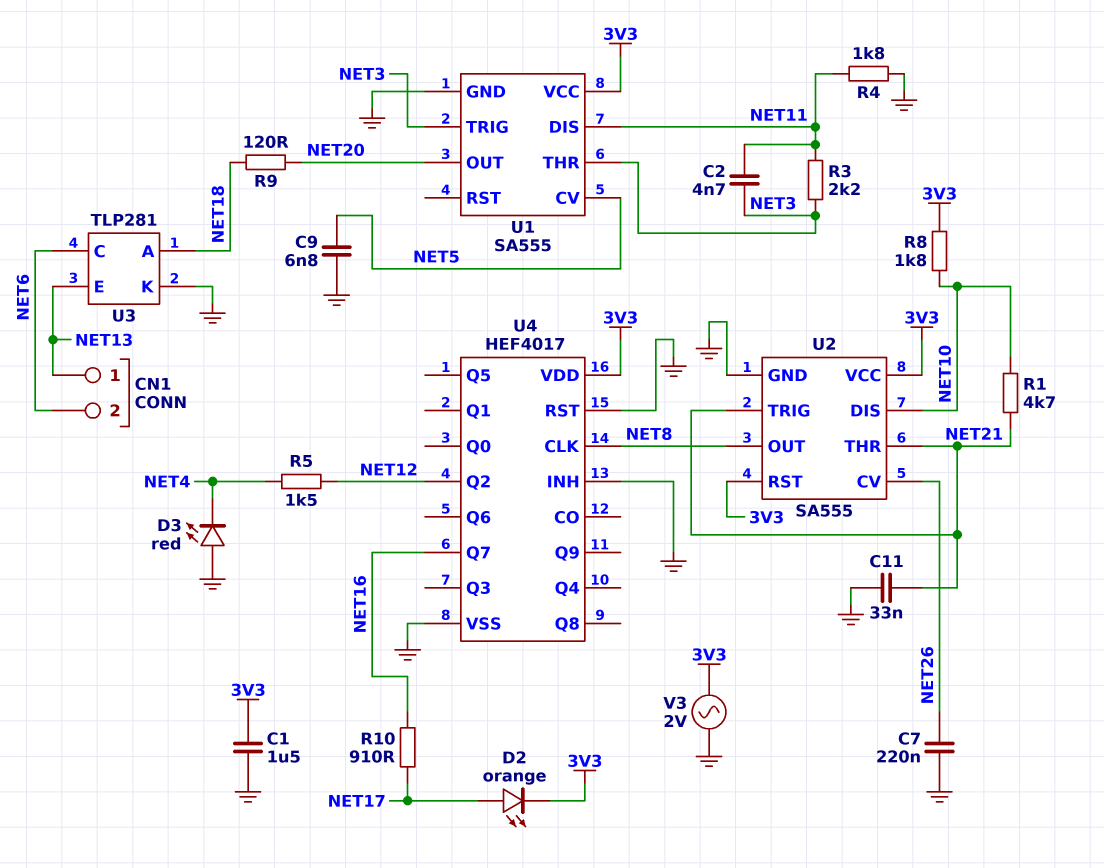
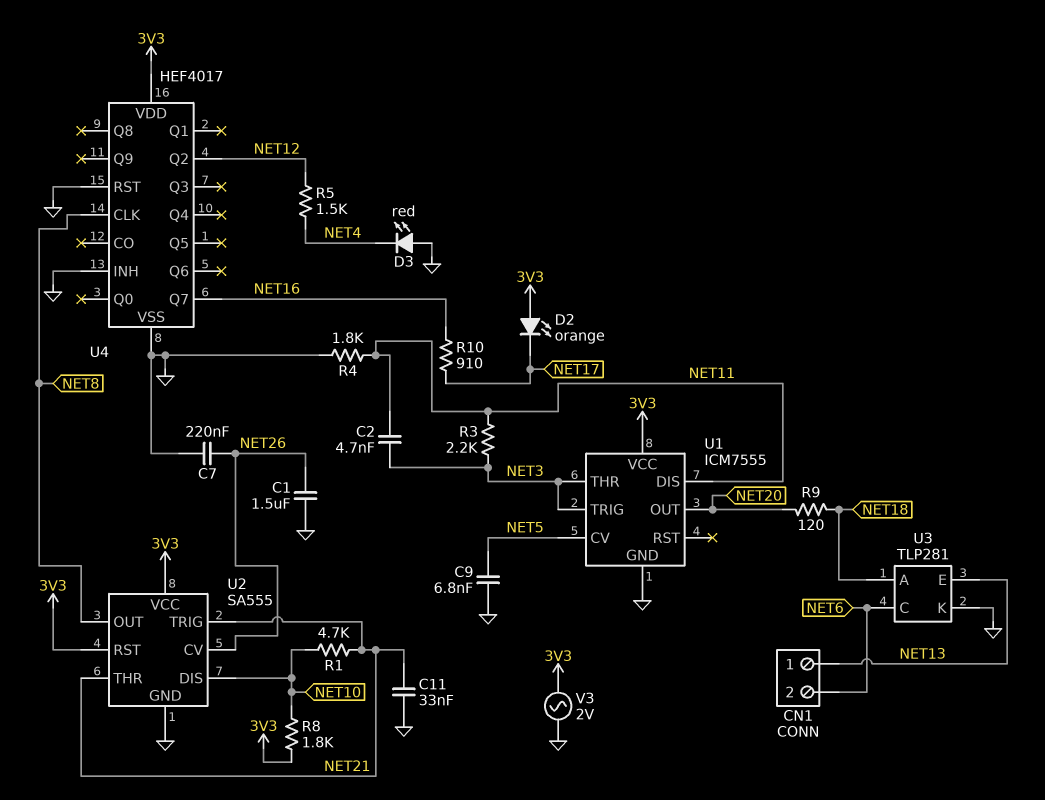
C1: 1.5uF (3V3, GND) -> 1.5uF (GND, NET26)
D2: LED orange (A NET17, K 3V3) -> LED orange (A 3V3, K NET17)
U1: SA555 -> ICM7555

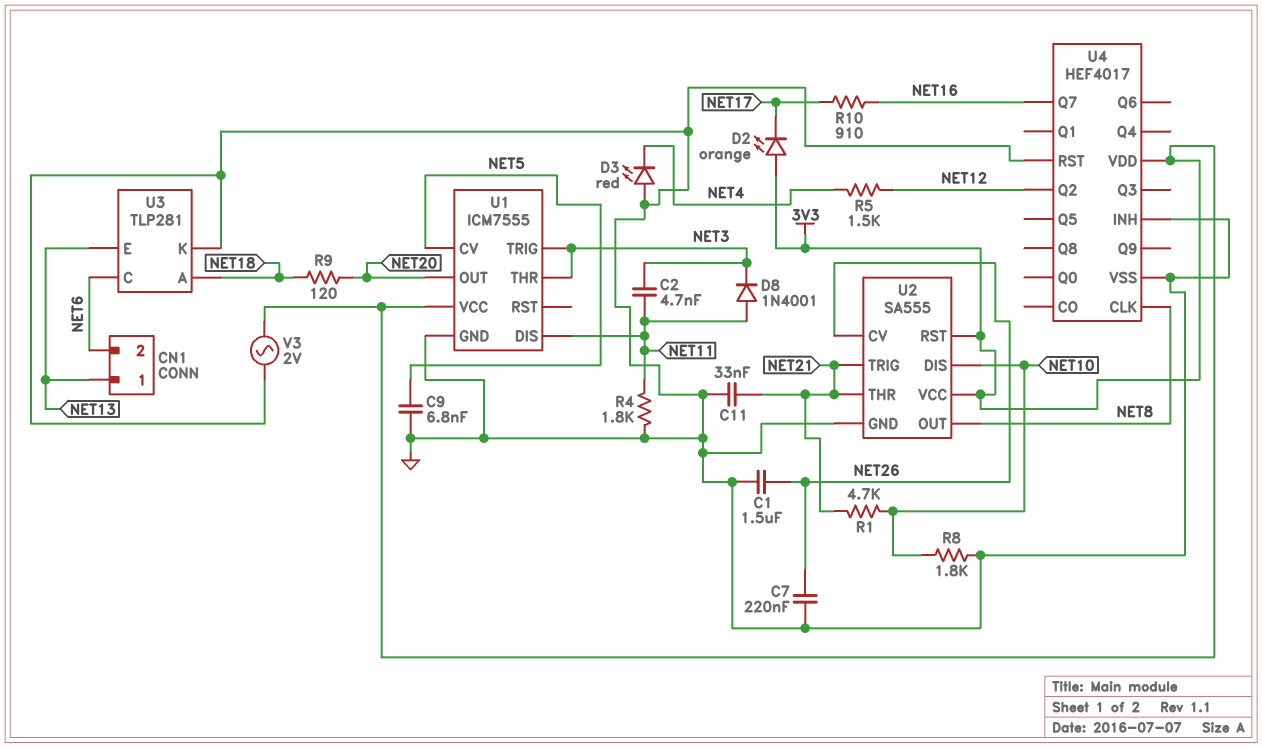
D8: none -> diode 1N4001 (A NET11, K NET3)
R3: 2.2k (NET3, NET11) -> none
R8: 1.8k (3V3, NET10) -> 1.8k (GND, NET10)

